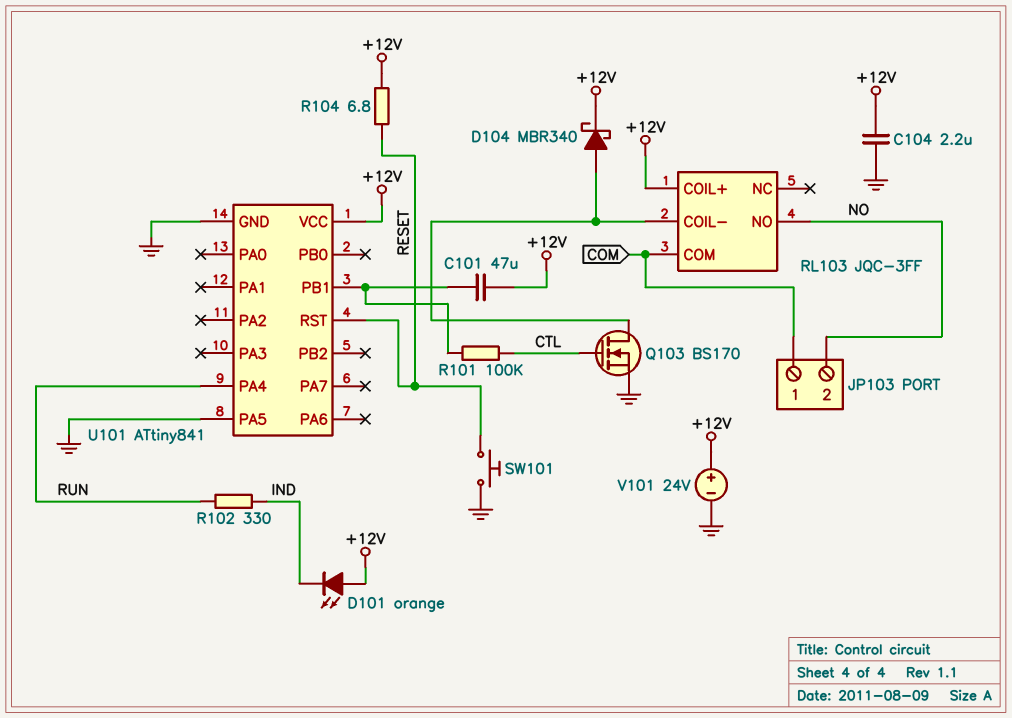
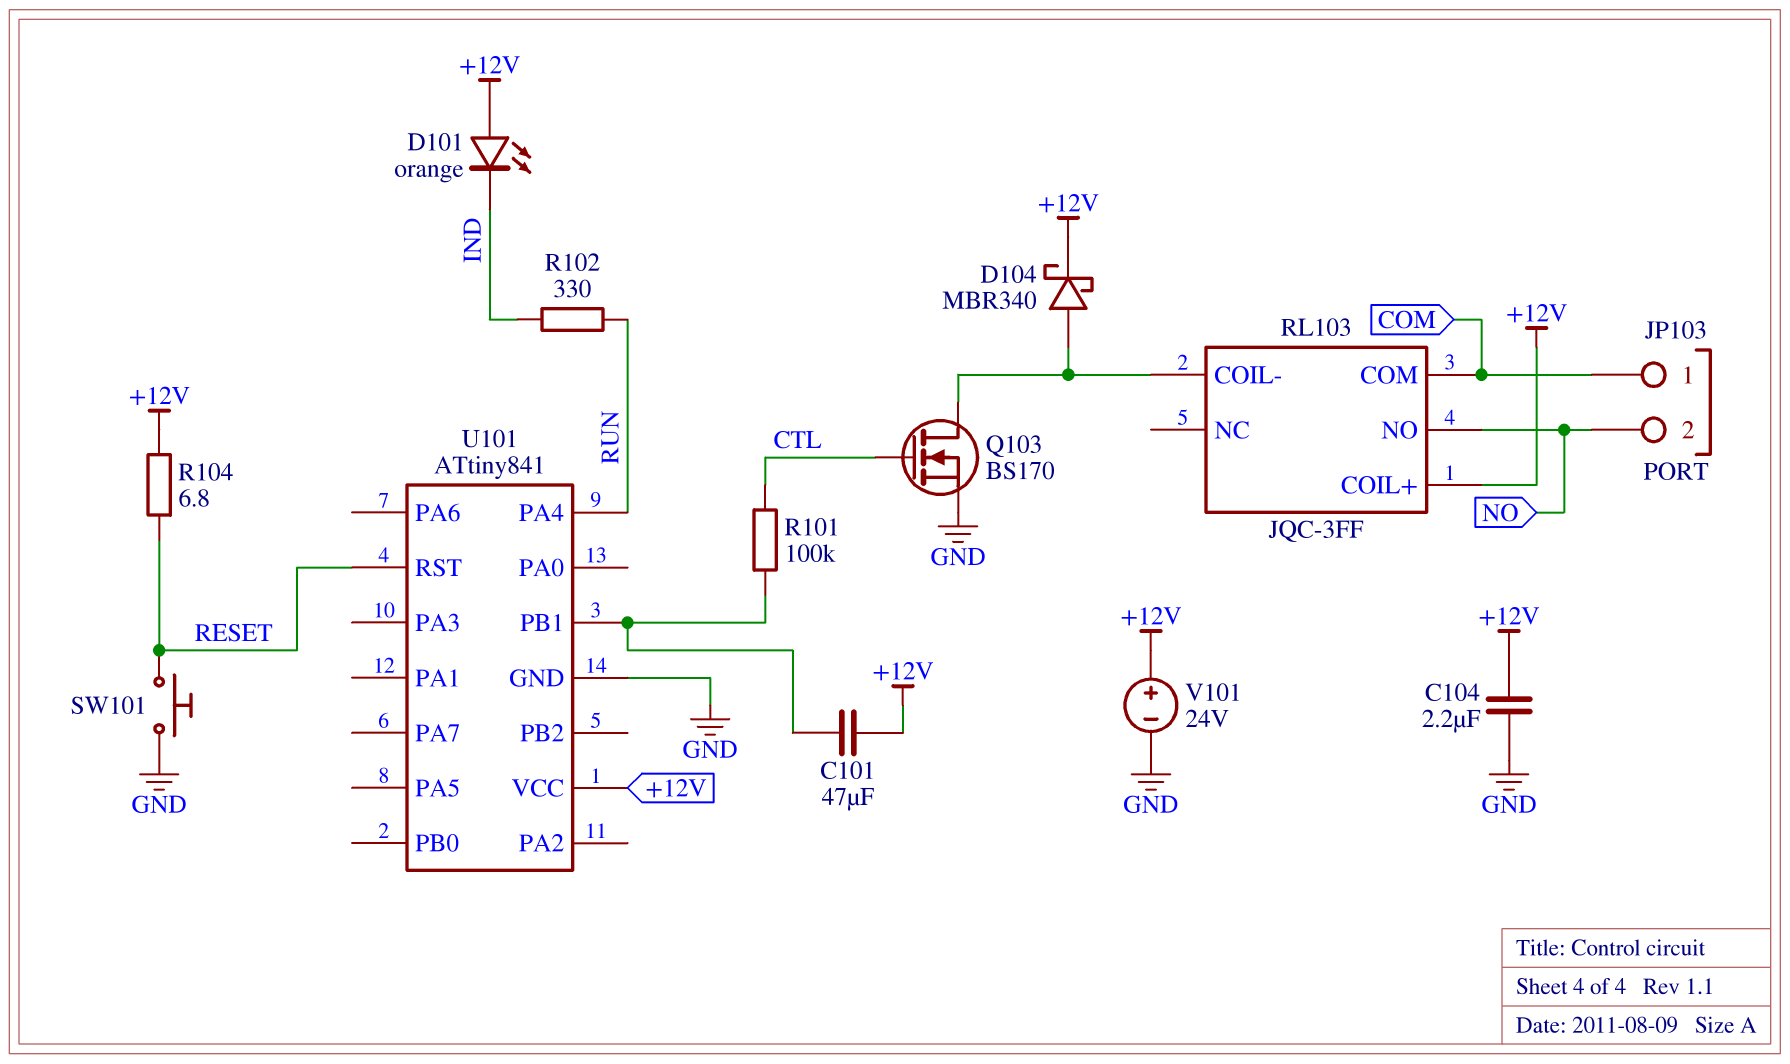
U101 pin PA5: GND -> none

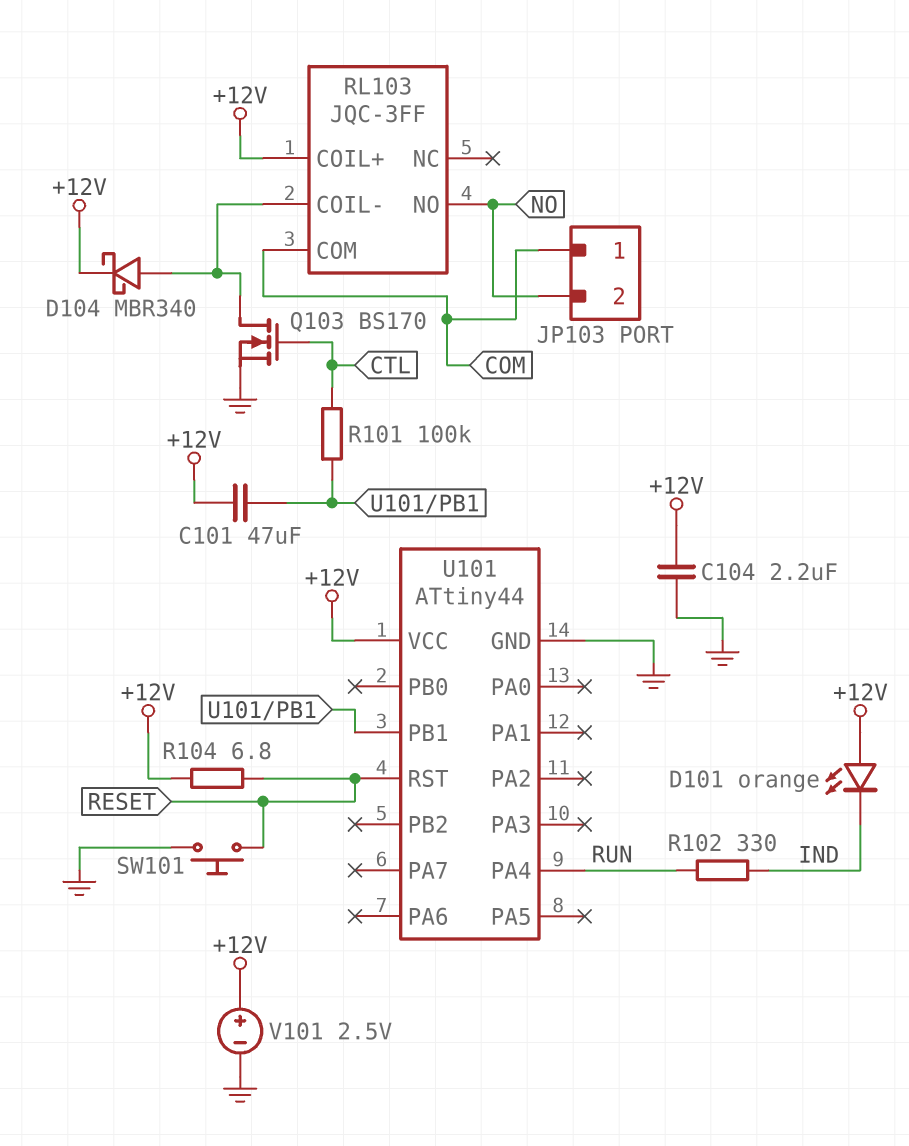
U101: ATtiny841 -> ATtiny44
V101: 24V (plus +12V, minus GND) -> 2.5V (plus +12V, minus GND)

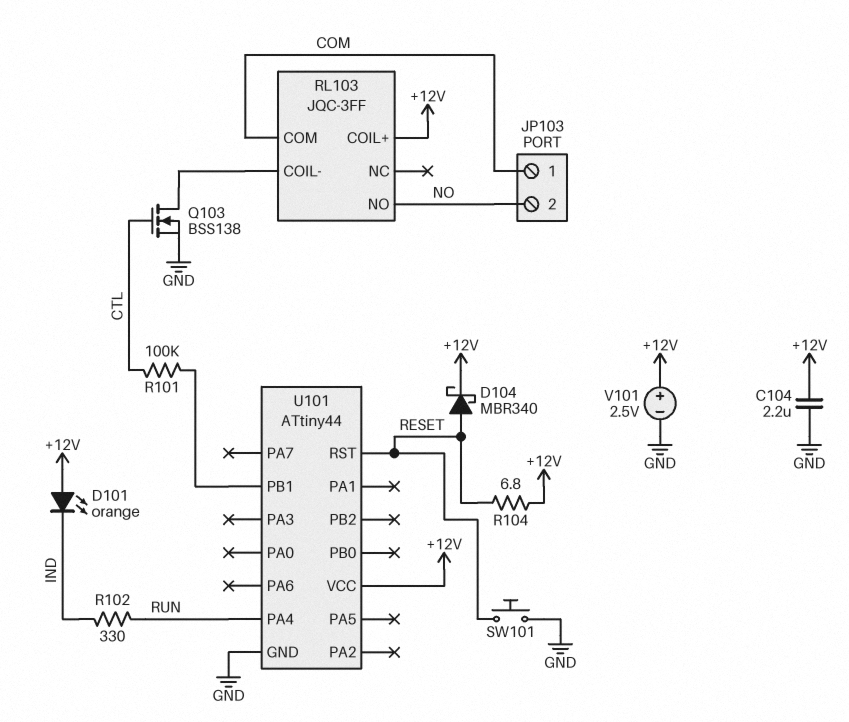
C101: 47uF (+12V, U101/PB1) -> none
D104: schottky MBR340 (A RL103/COIL-, K +12V) -> schottky MBR340 (A RESET, K +12V)
Q103: NMOS BS170 (G CTL, D RL103/COIL-, S GND) -> NMOS BSS138 (G CTL, D RL103/COIL-, S GND)

